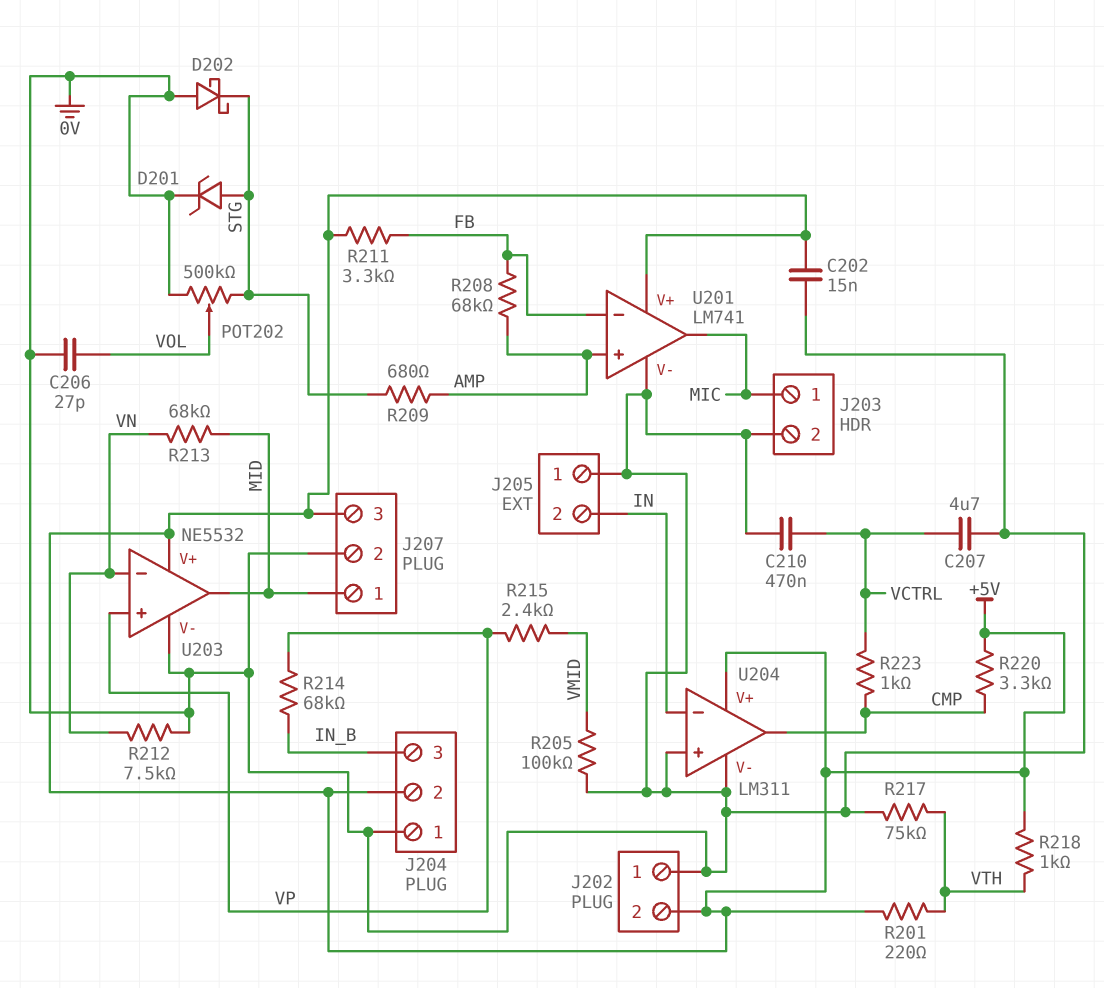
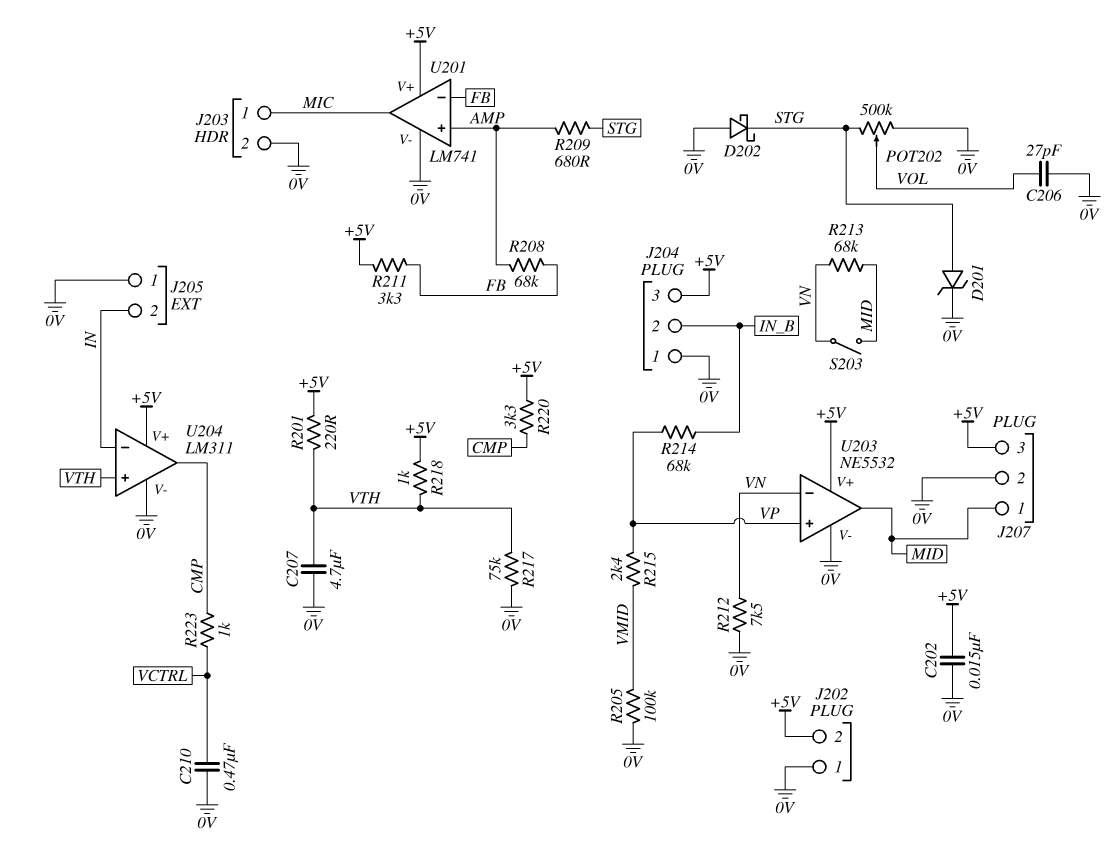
C207: 4.7uF (0V, VCTRL) -> 4.7uF (0V, VTH)
J204 pin 2: +5V -> IN_B
J204 pin 3: IN_B -> +5V
S203: none -> switch (MID, VN)
U204 pin in+: 0V -> VTH

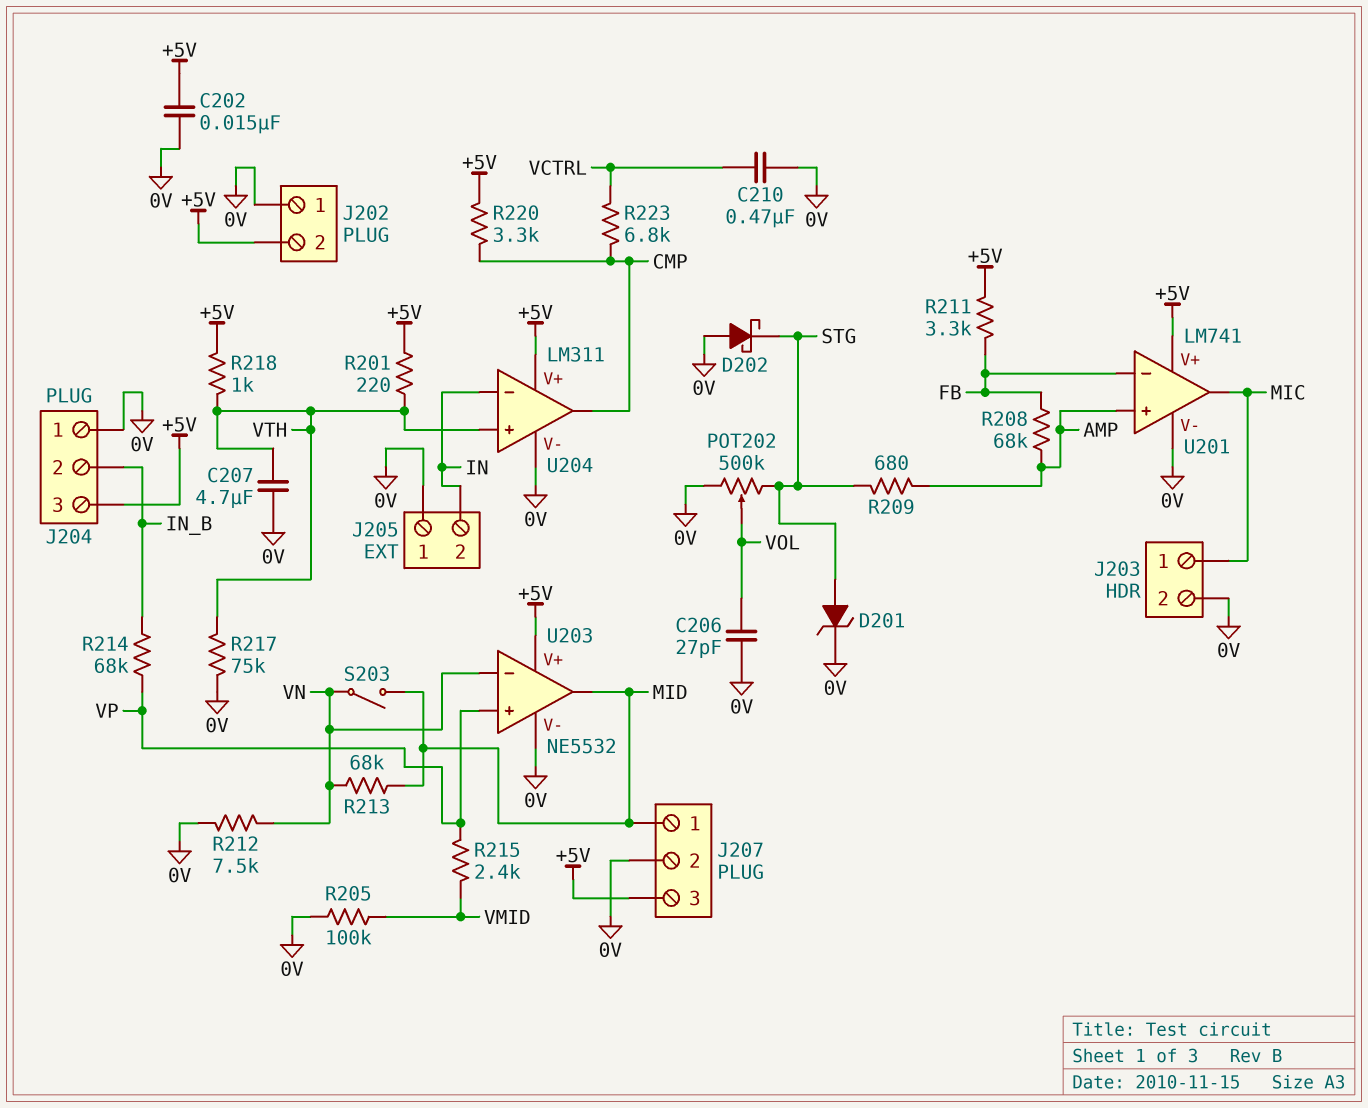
R223: 1k (CMP, VCTRL) -> 6.8k (CMP, VCTRL)

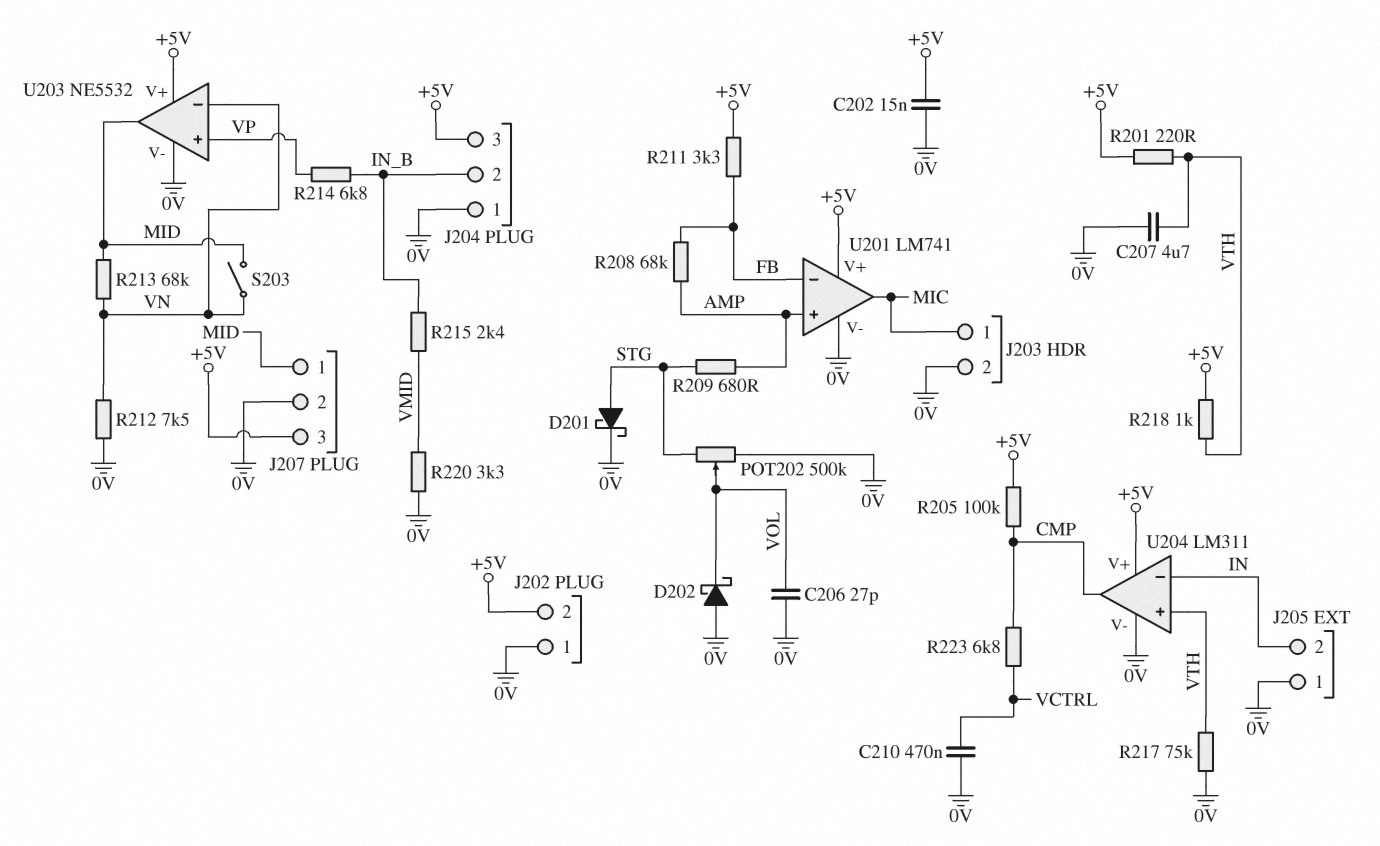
D201: zener (A STG, K 0V) -> schottky (A STG, K 0V)
D202: schottky (A 0V, K STG) -> schottky (A 0V, K VOL)
R205: 100k (0V, VMID) -> 100k (+5V, CMP)
R214: 68k (IN_B, VP) -> 6.8k (IN_B, VP)
R215: 2.4k (VMID, VP) -> 2.4k (IN_B, VMID)
R220: 3.3k (+5V, CMP) -> 3.3k (0V, VMID)

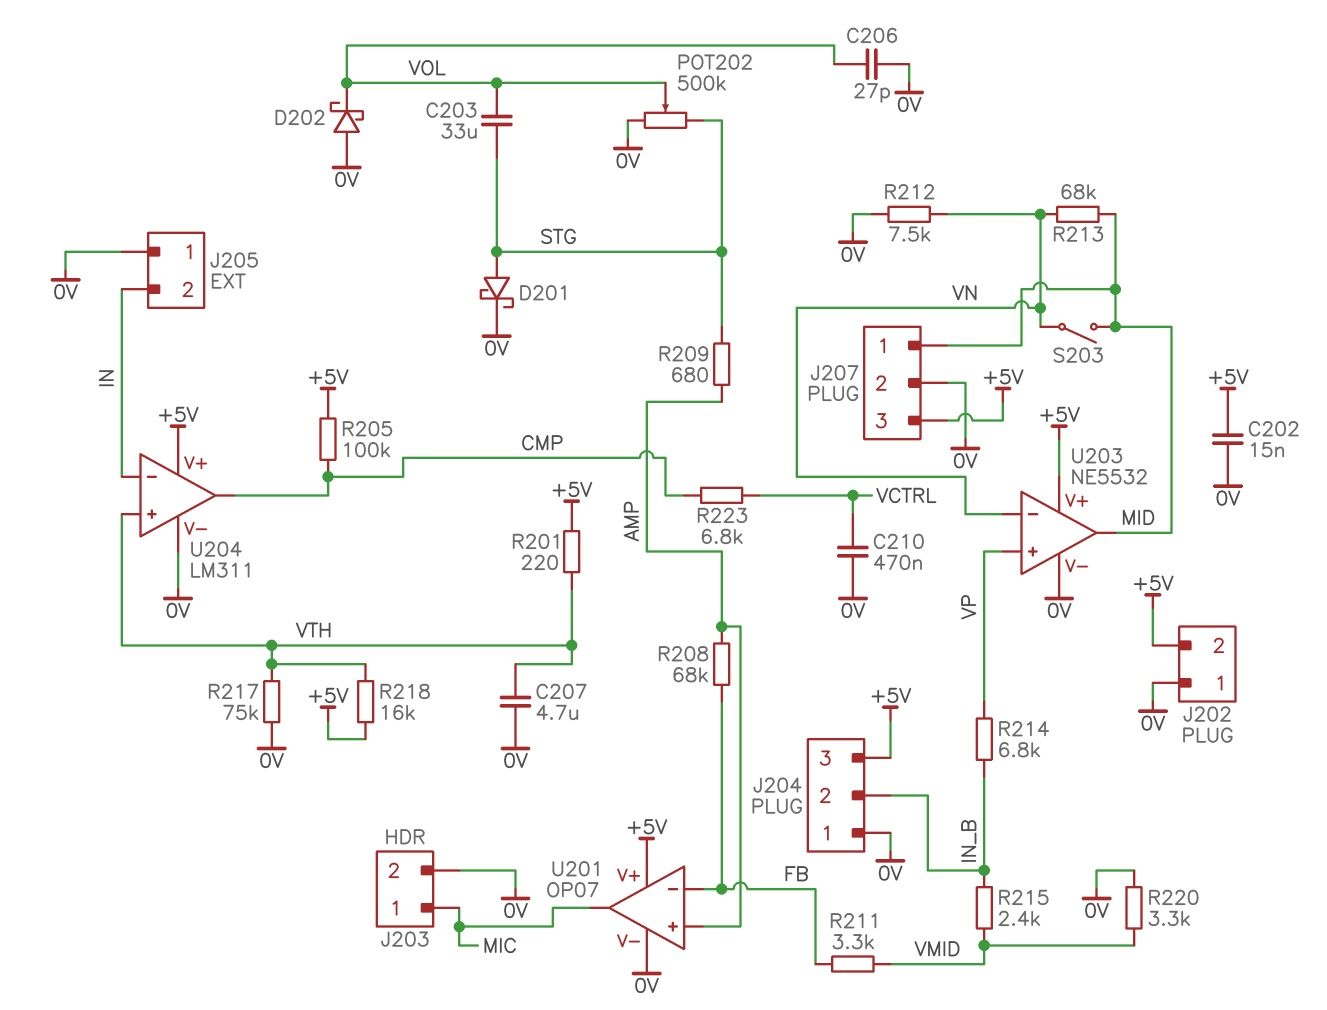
C203: none -> 33uF (STG, VOL)
R211: 3.3k (+5V, FB) -> 3.3k (FB, VMID)
R218: 1k (+5V, VTH) -> 16k (+5V, VTH)
U201: LM741 -> OP07

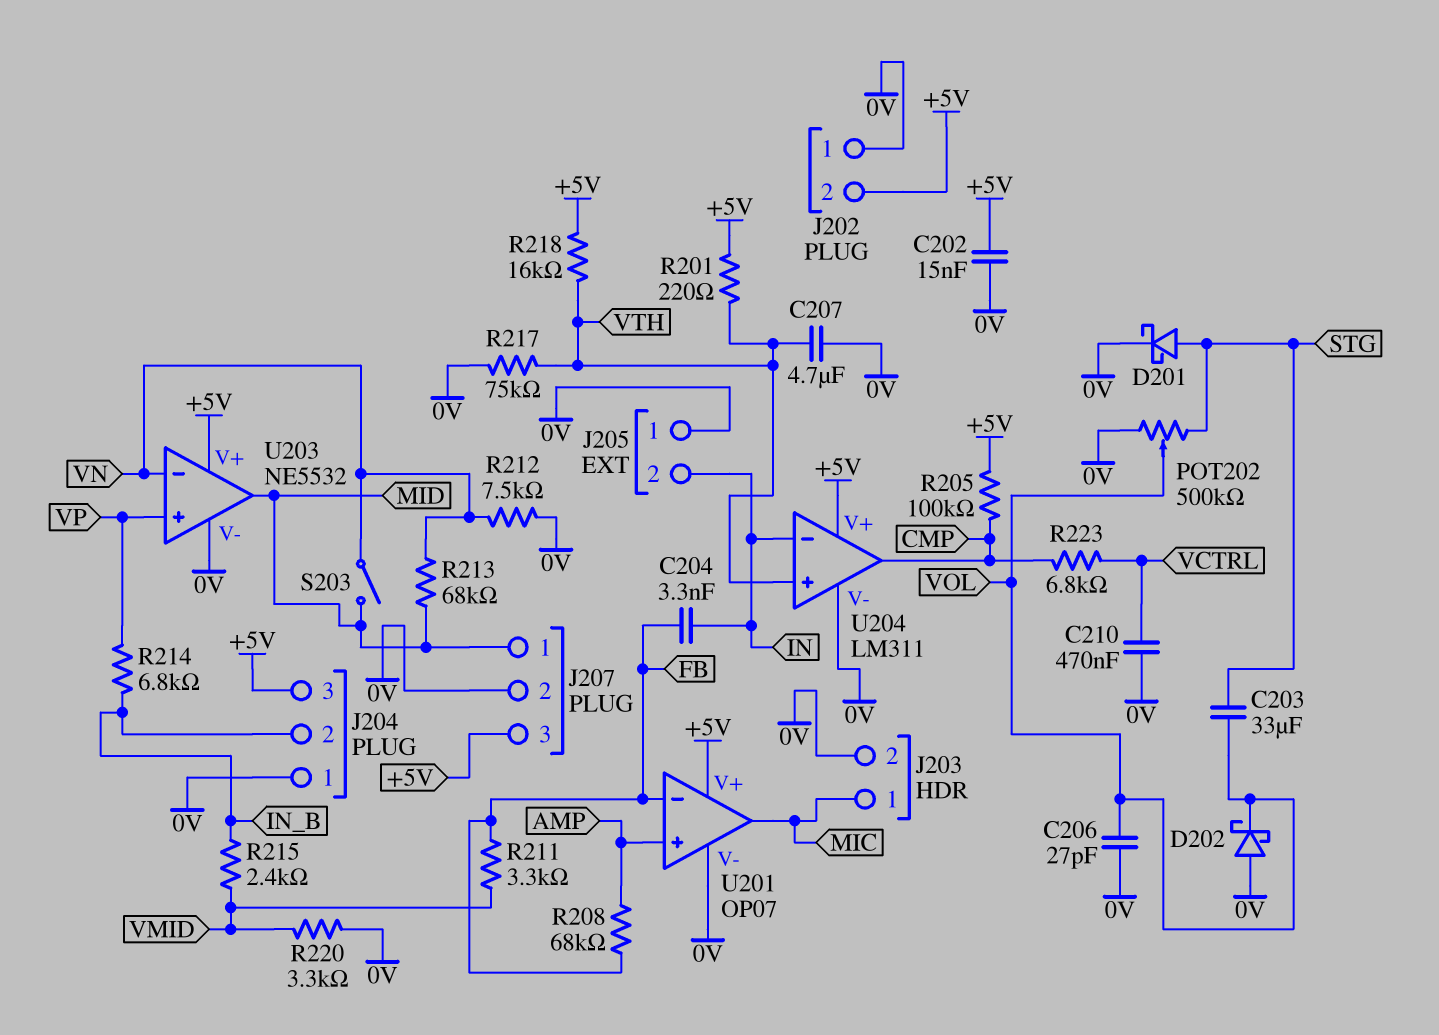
C204: none -> 3.3nF (FB, IN)
R209: 680 (AMP, STG) -> none

